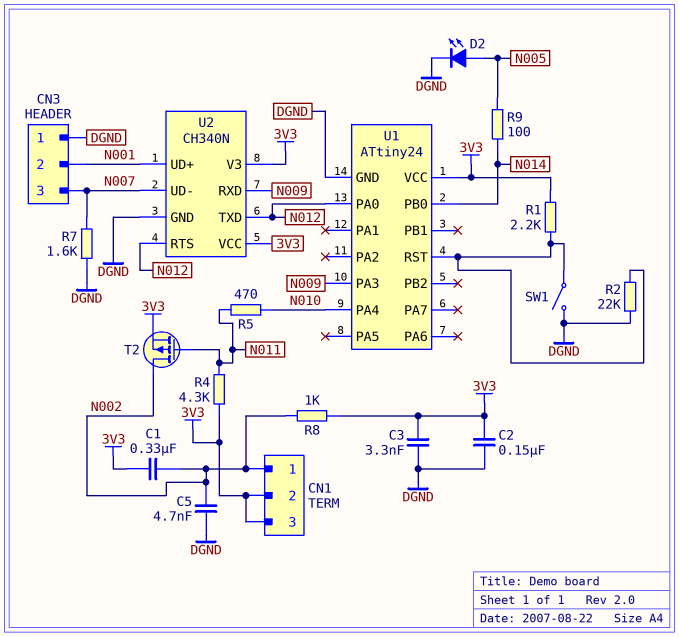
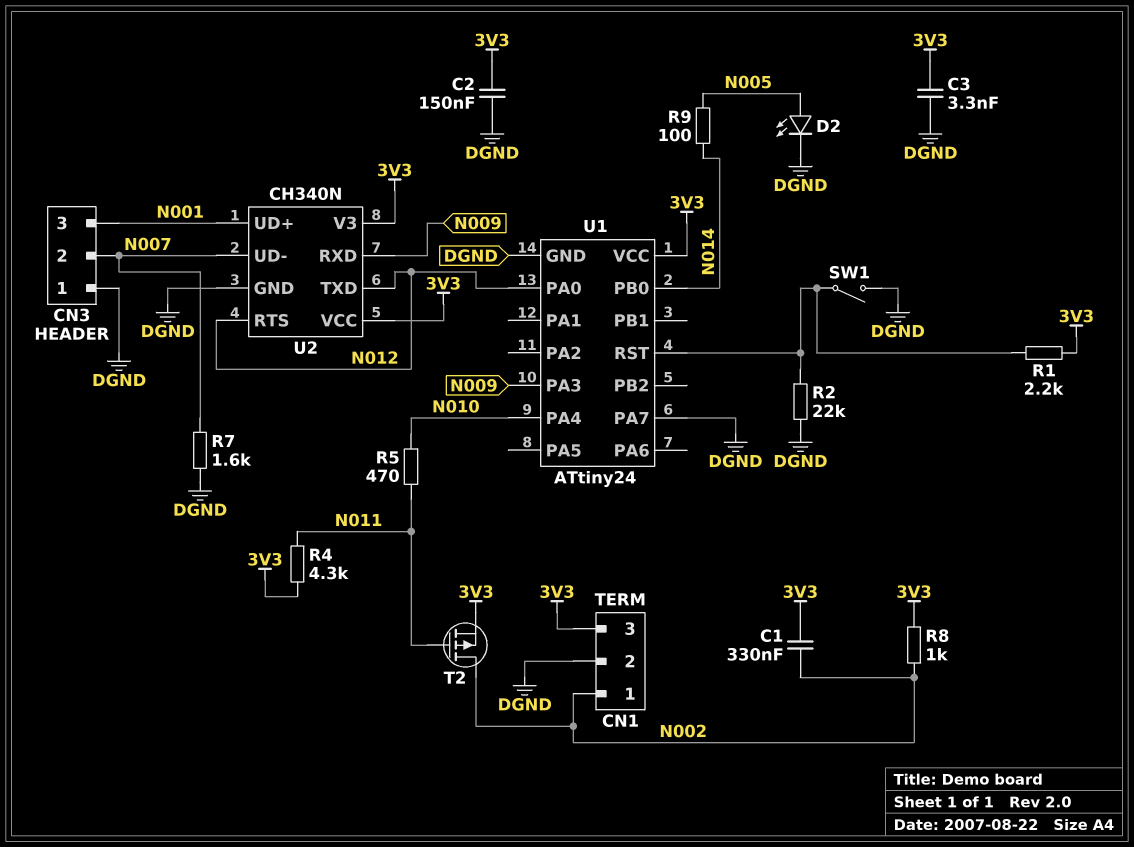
C5: 4.7nF (DGND, N002) -> none
CN1 pin 2: 3V3 -> DGND
CN3 pin 2: N001 -> N007
CN3 pin 3: N007 -> N001
U1 pin PA7: none -> DGND

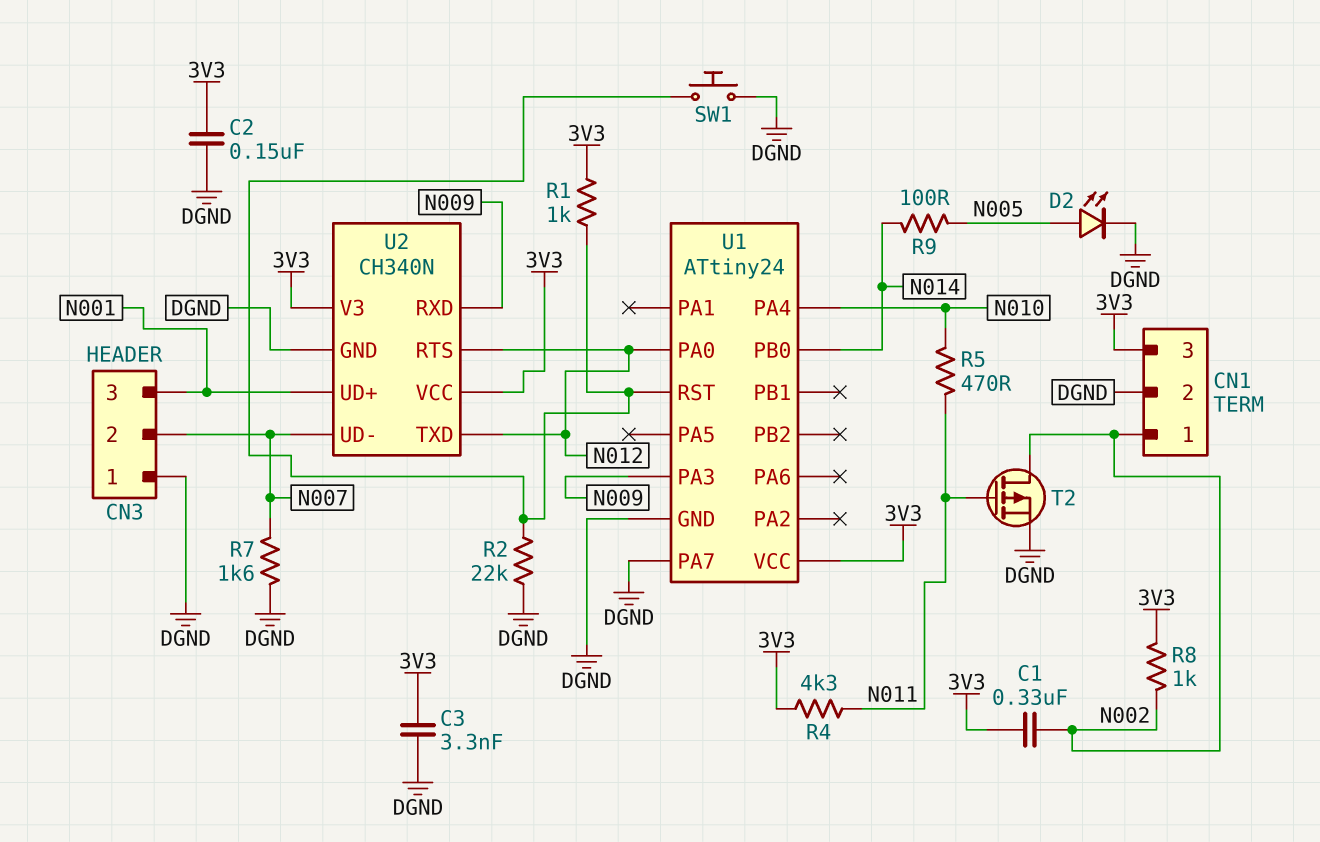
R1: 2.2k (3V3, U1/RST) -> 1k (3V3, U1/RST)
SW1: switch (DGND, U1/RST) -> button (DGND, U1/RST)
T2: PMOS (G N011, D N002, S 3V3) -> PMOS (G N011, D N002, S DGND)

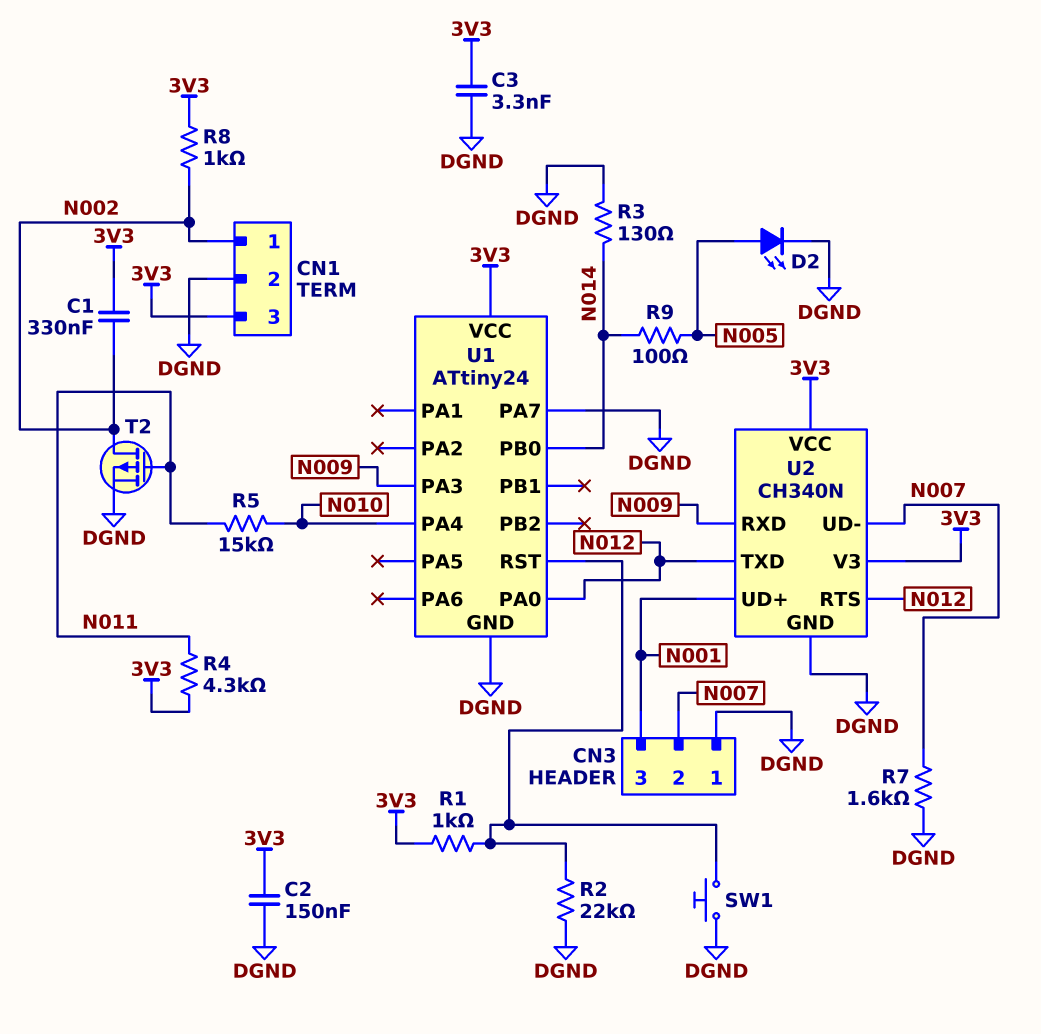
R3: none -> 130 (DGND, N014)
R5: 470 (N010, N011) -> 15k (N010, N011)

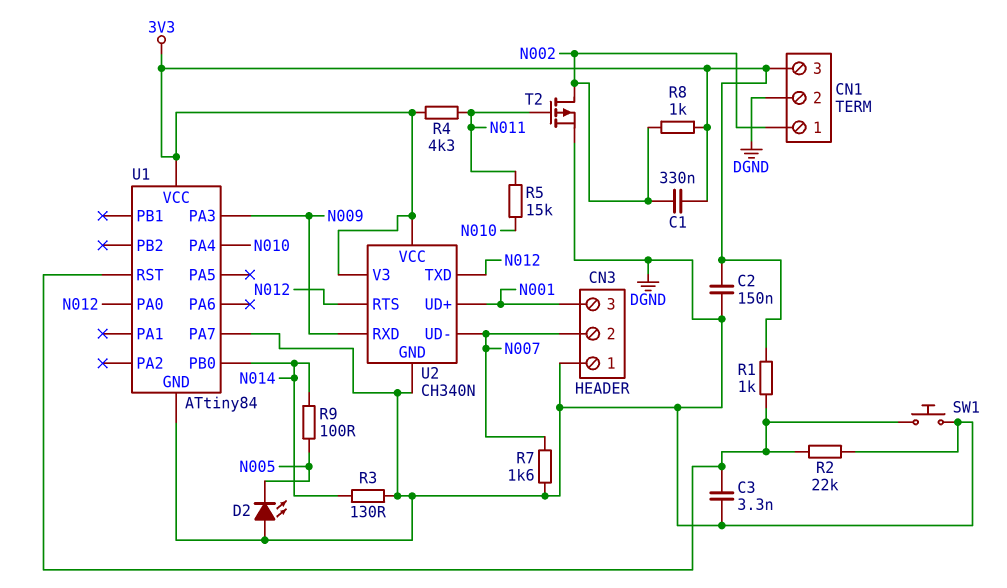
C3: 3.3nF (3V3, DGND) -> 3.3nF (DGND, U1/RST)
D2: LED (A N005, K DGND) -> LED (A DGND, K N005)
U1: ATtiny24 -> ATtiny84

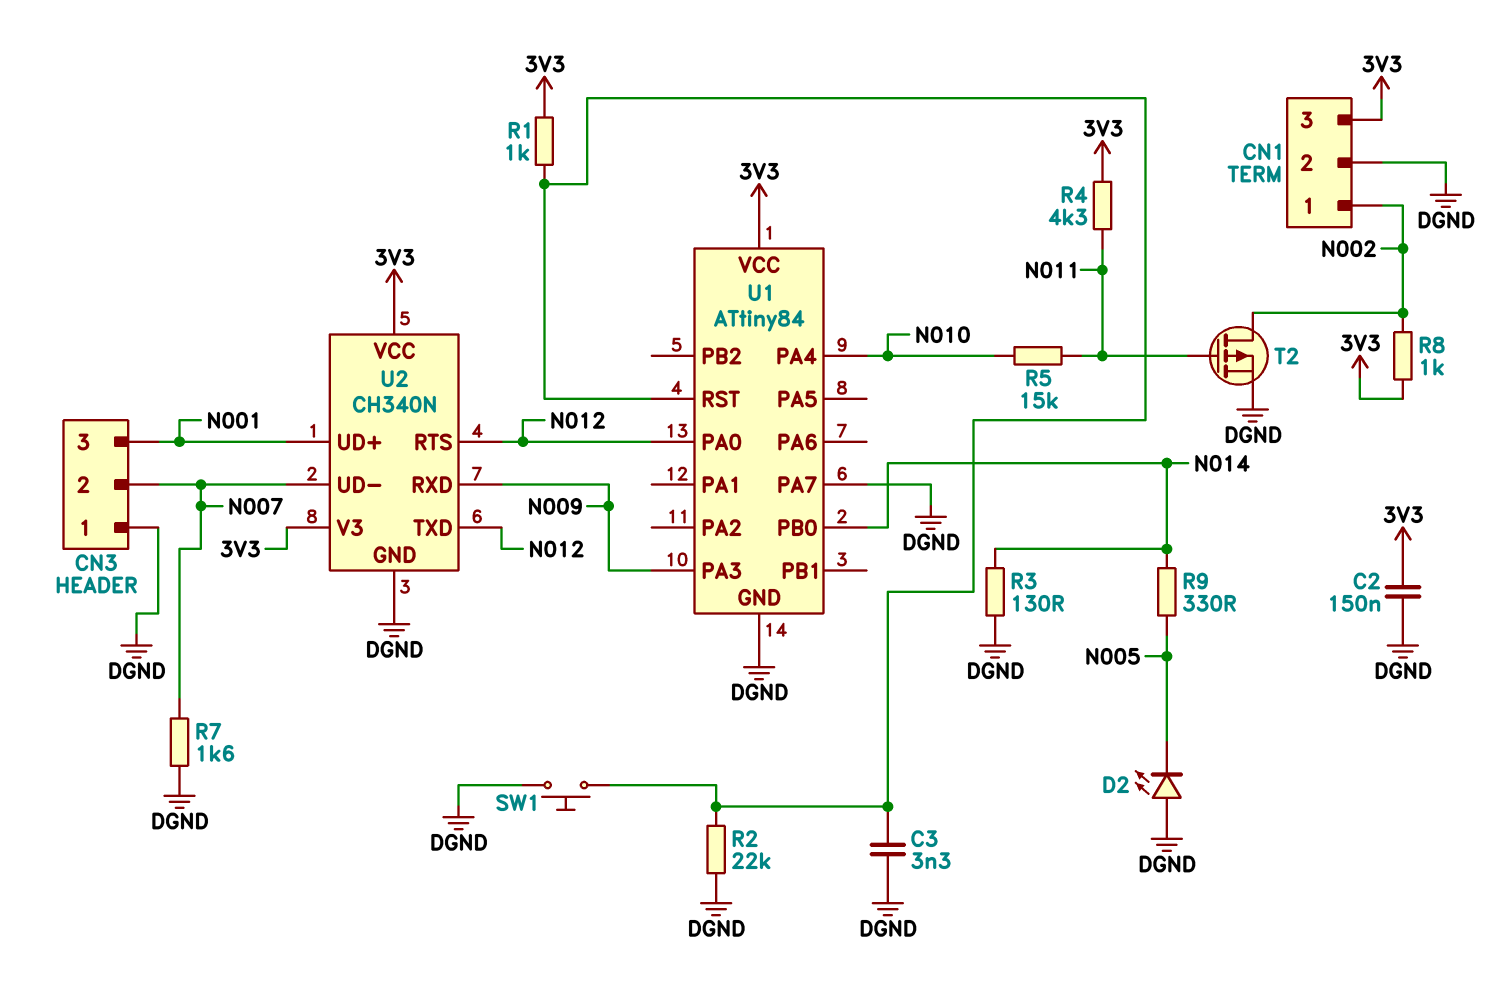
C1: 330nF (3V3, N002) -> none
R9: 100 (N005, N014) -> 330 (N005, N014)

